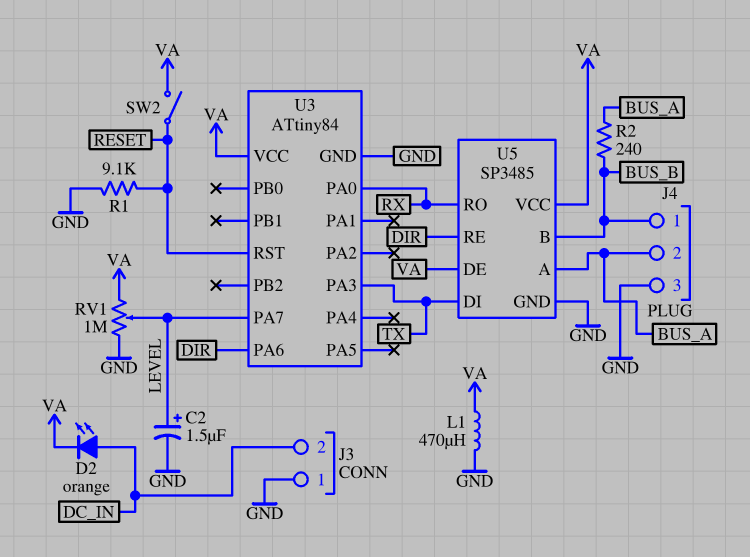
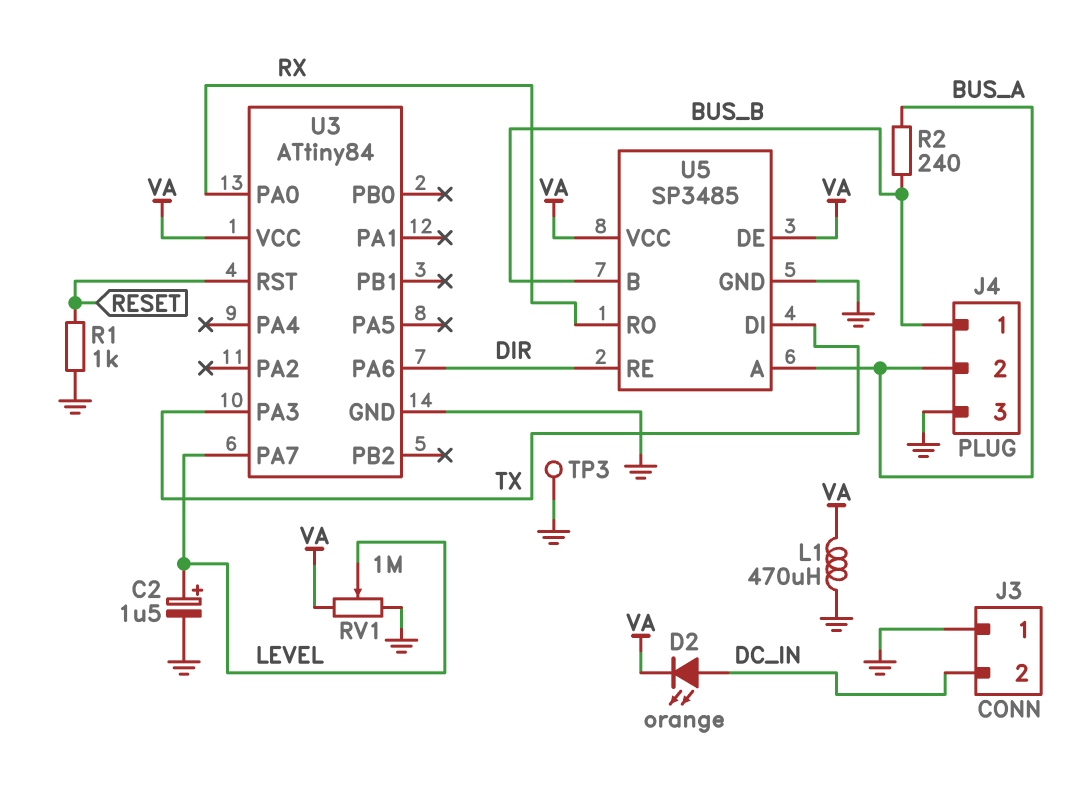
R1: 9.1k (GND, RESET) -> 1k (GND, RESET)
SW2: switch (RESET, VA) -> none
TP3: none -> test point (GND)

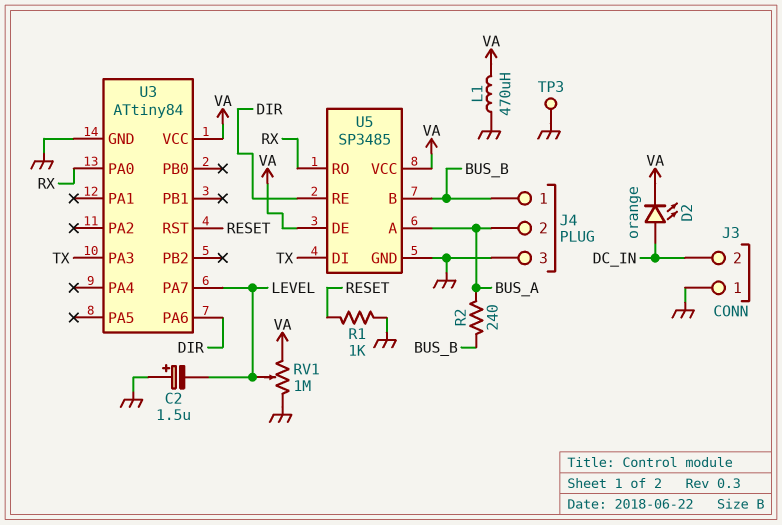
C2: 1.5uF (plus LEVEL, minus GND) -> 1.5uF (plus GND, minus LEVEL)

